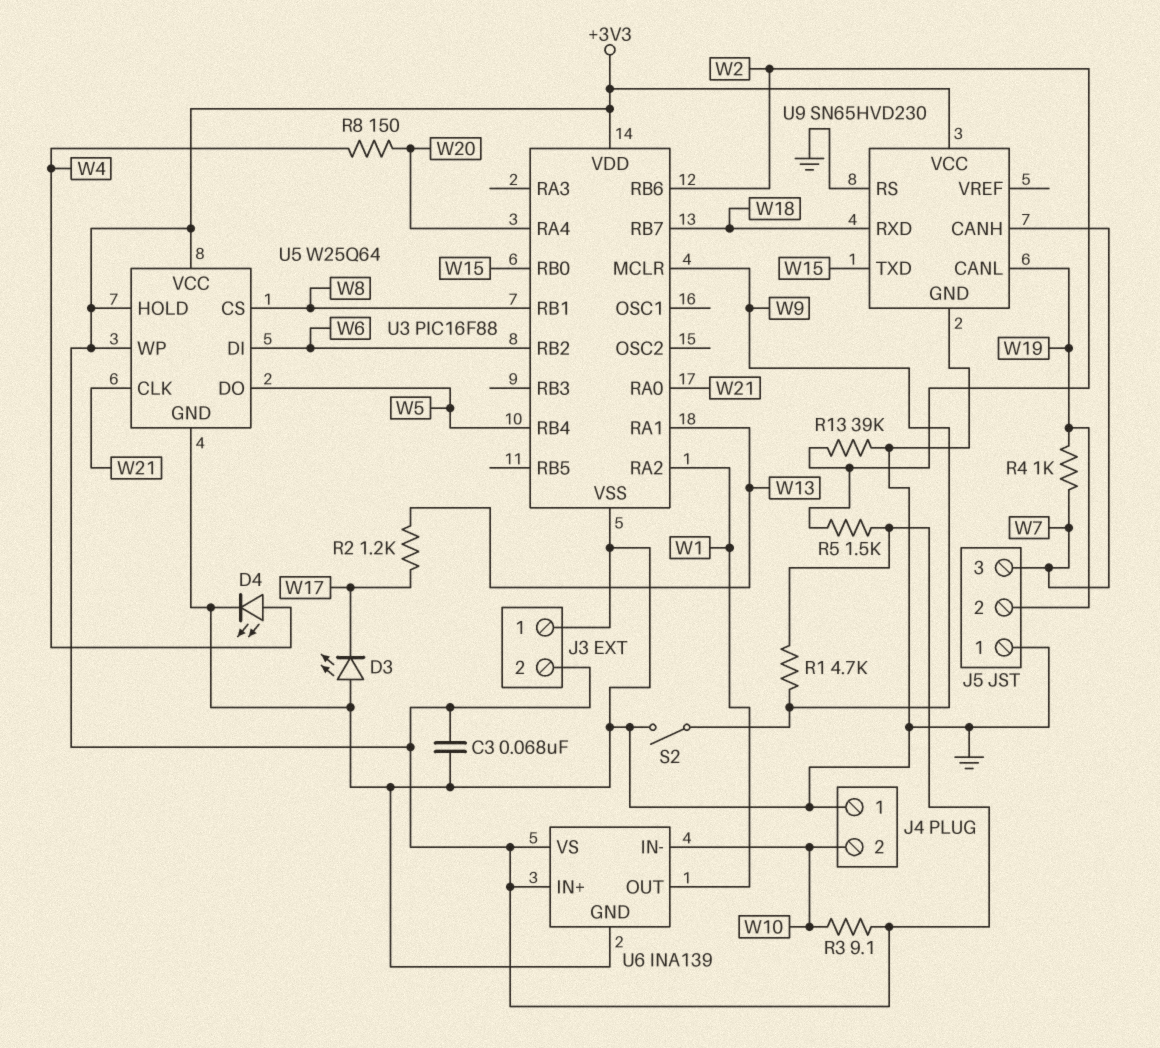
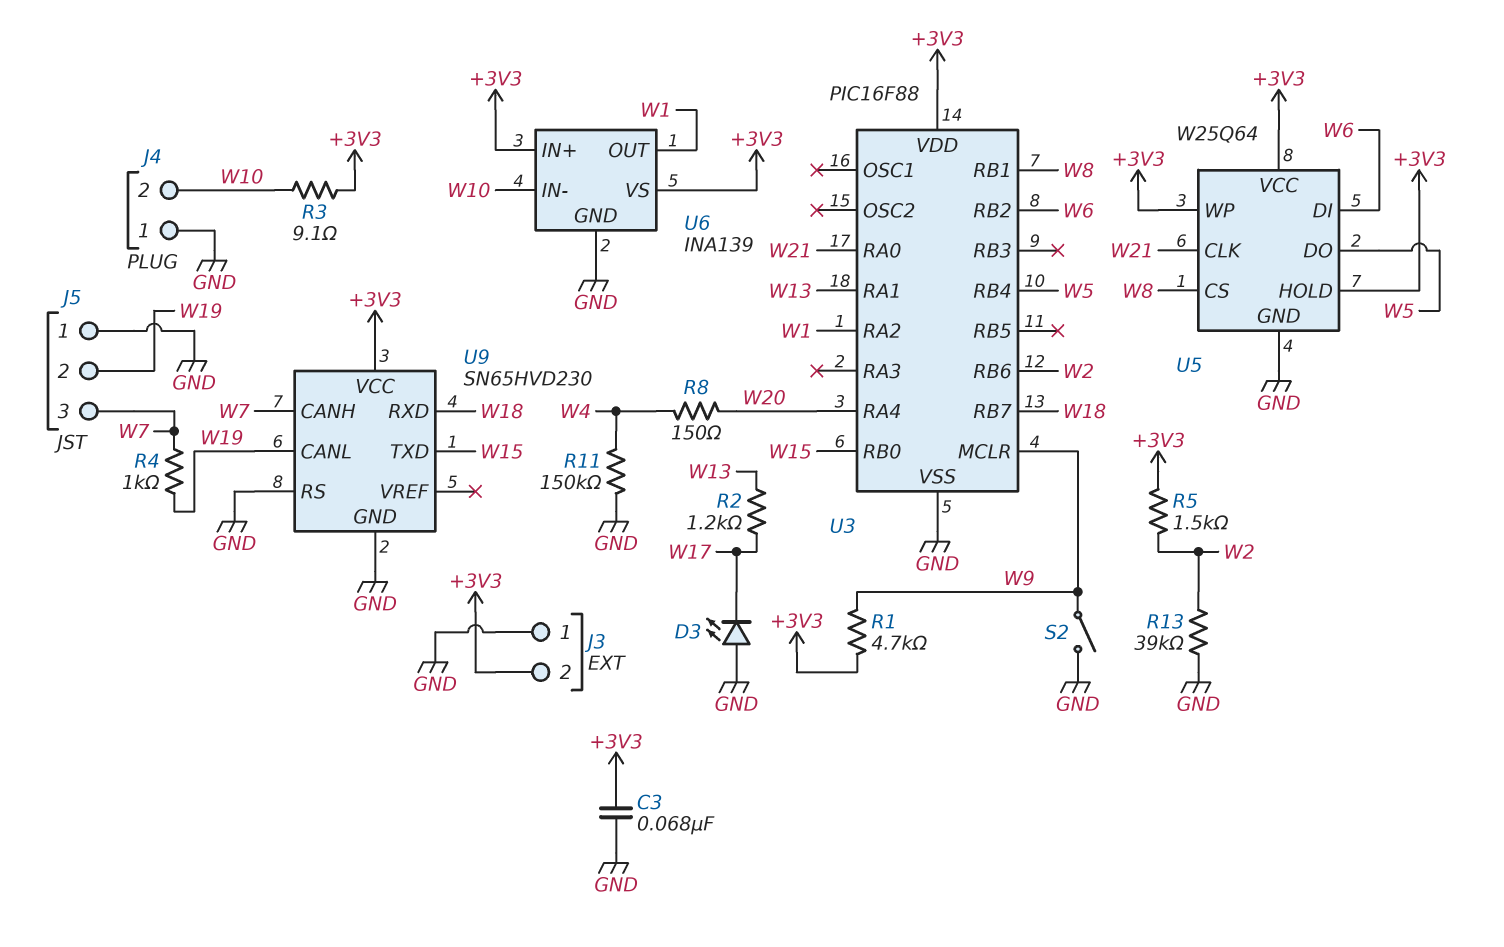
D4: LED (A W4, K GND) -> none
R11: none -> 150k (GND, W4)

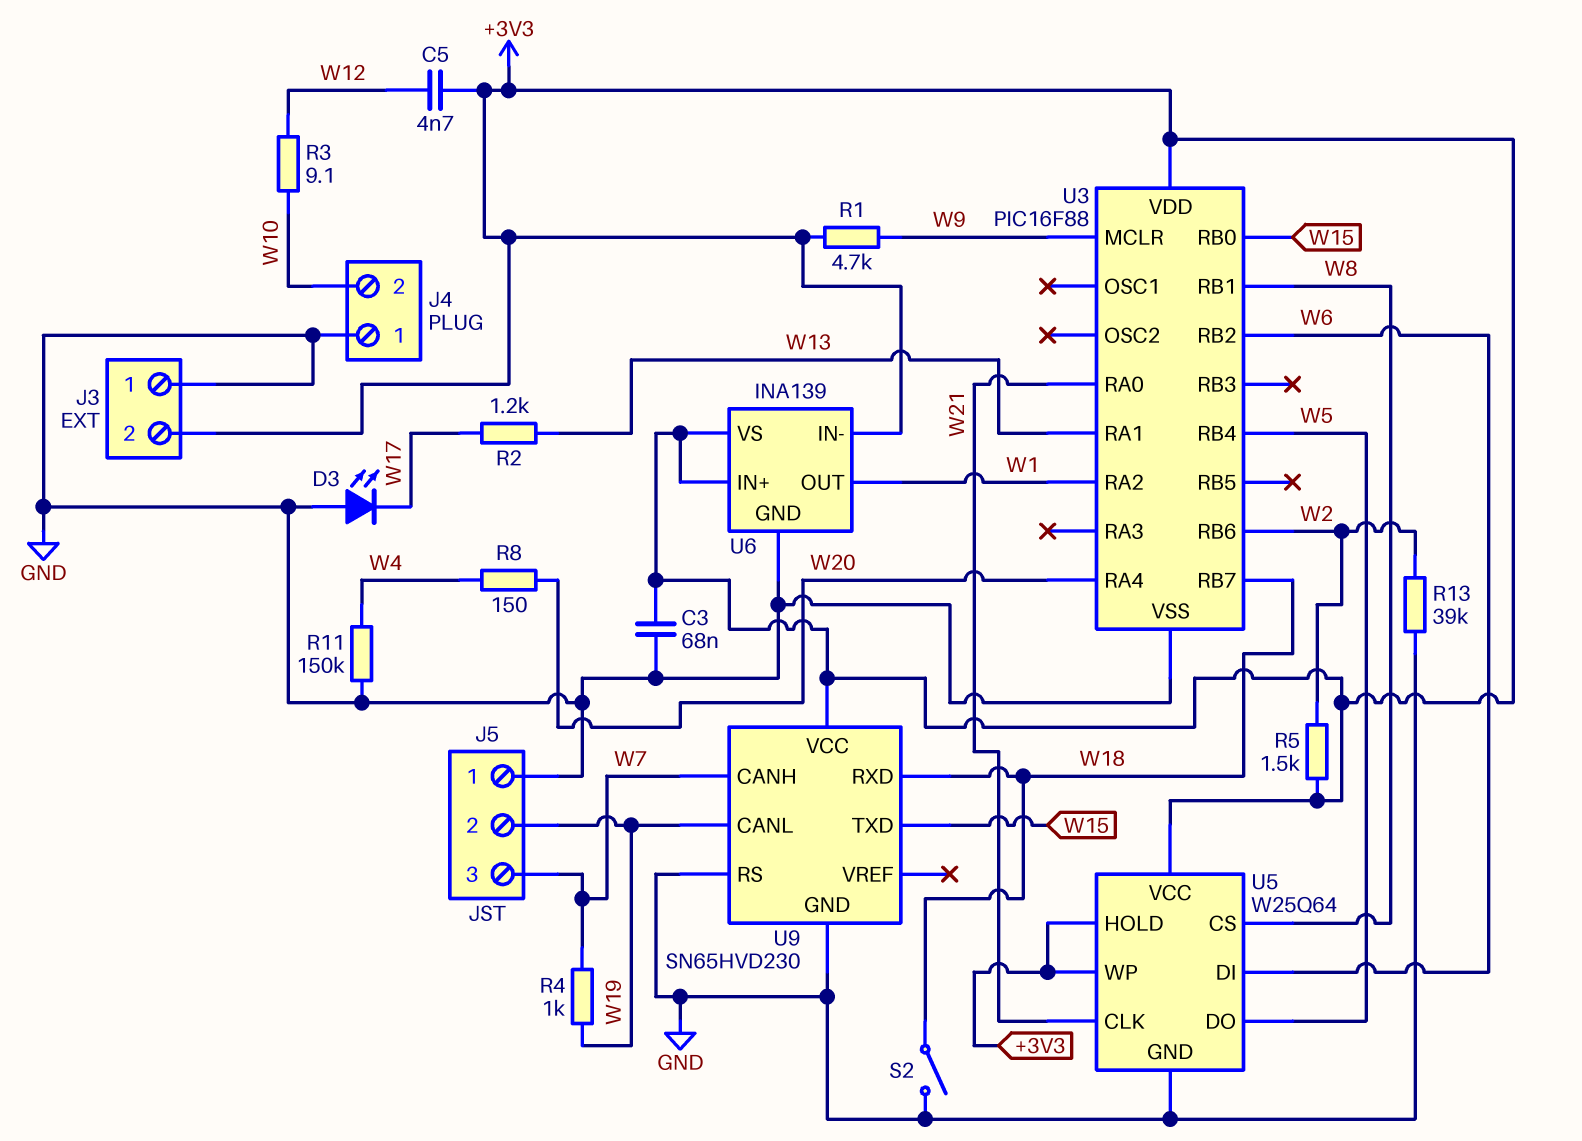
C5: none -> 4.7nF (+3V3, W12)
R3: 9.1 (+3V3, W10) -> 9.1 (W10, W12)
S2: switch (GND, W9) -> switch (GND, W18)
U6 pin IN-: W10 -> +3V3

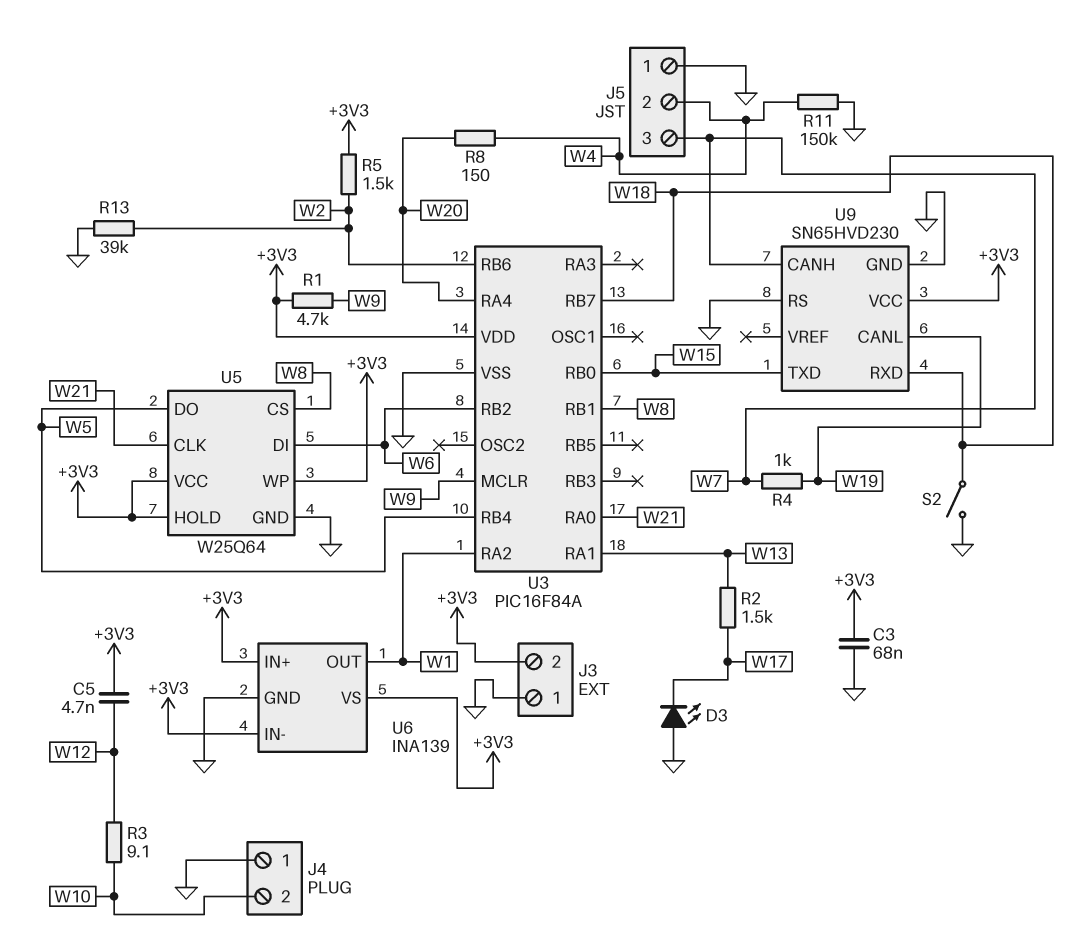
J5 pin 2: W19 -> W4
R2: 1.2k (W13, W17) -> 1.5k (W13, W17)
U3: PIC16F88 -> PIC16F84A

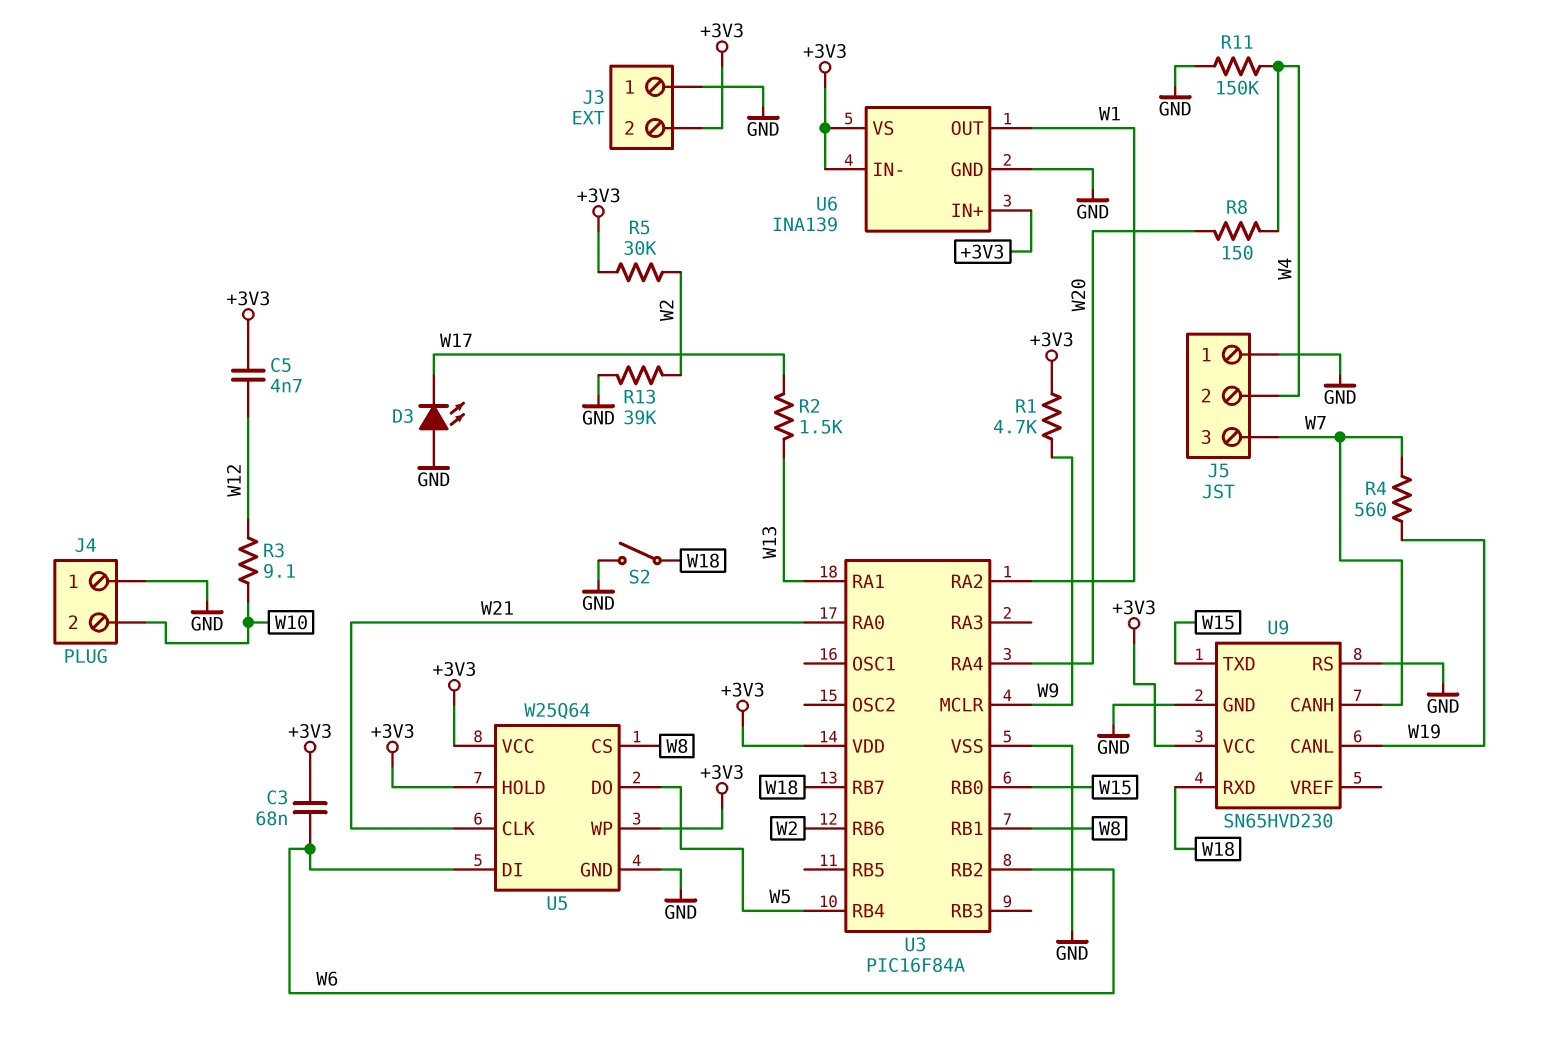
C3: 68nF (+3V3, GND) -> 68nF (+3V3, W6)
R4: 1k (W7, W19) -> 560 (W7, W19)
R5: 1.5k (+3V3, W2) -> 30k (+3V3, W2)

